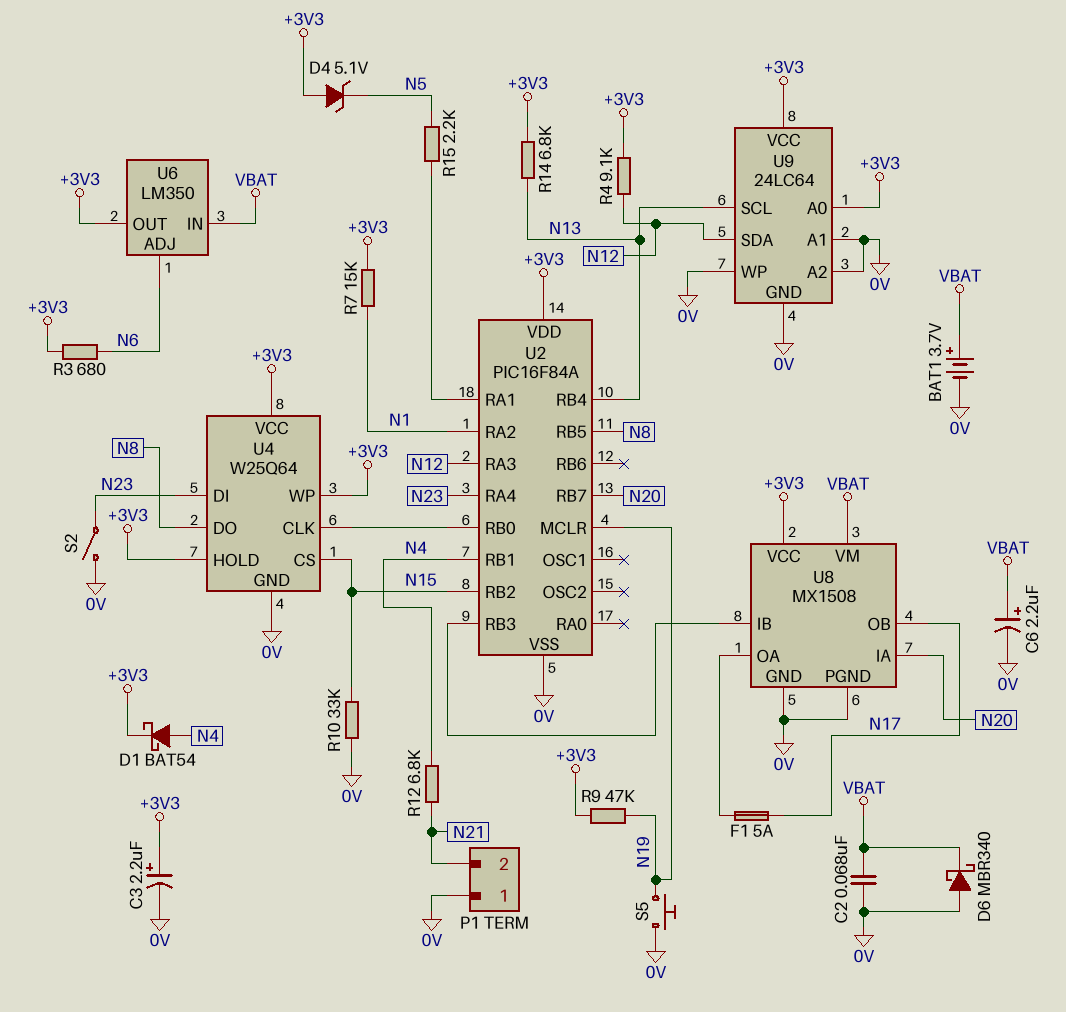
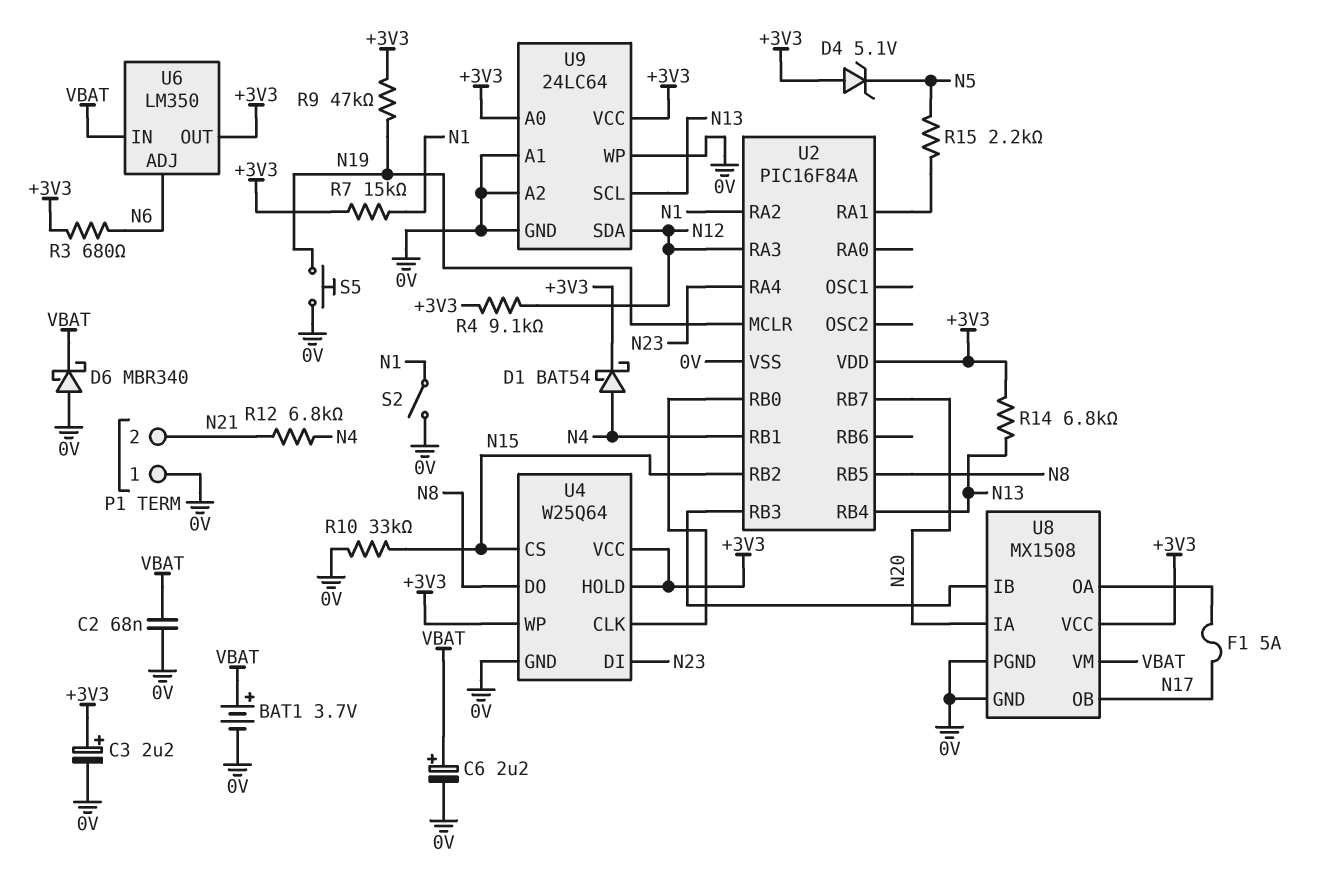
S2: switch (0V, N23) -> switch (0V, N1)

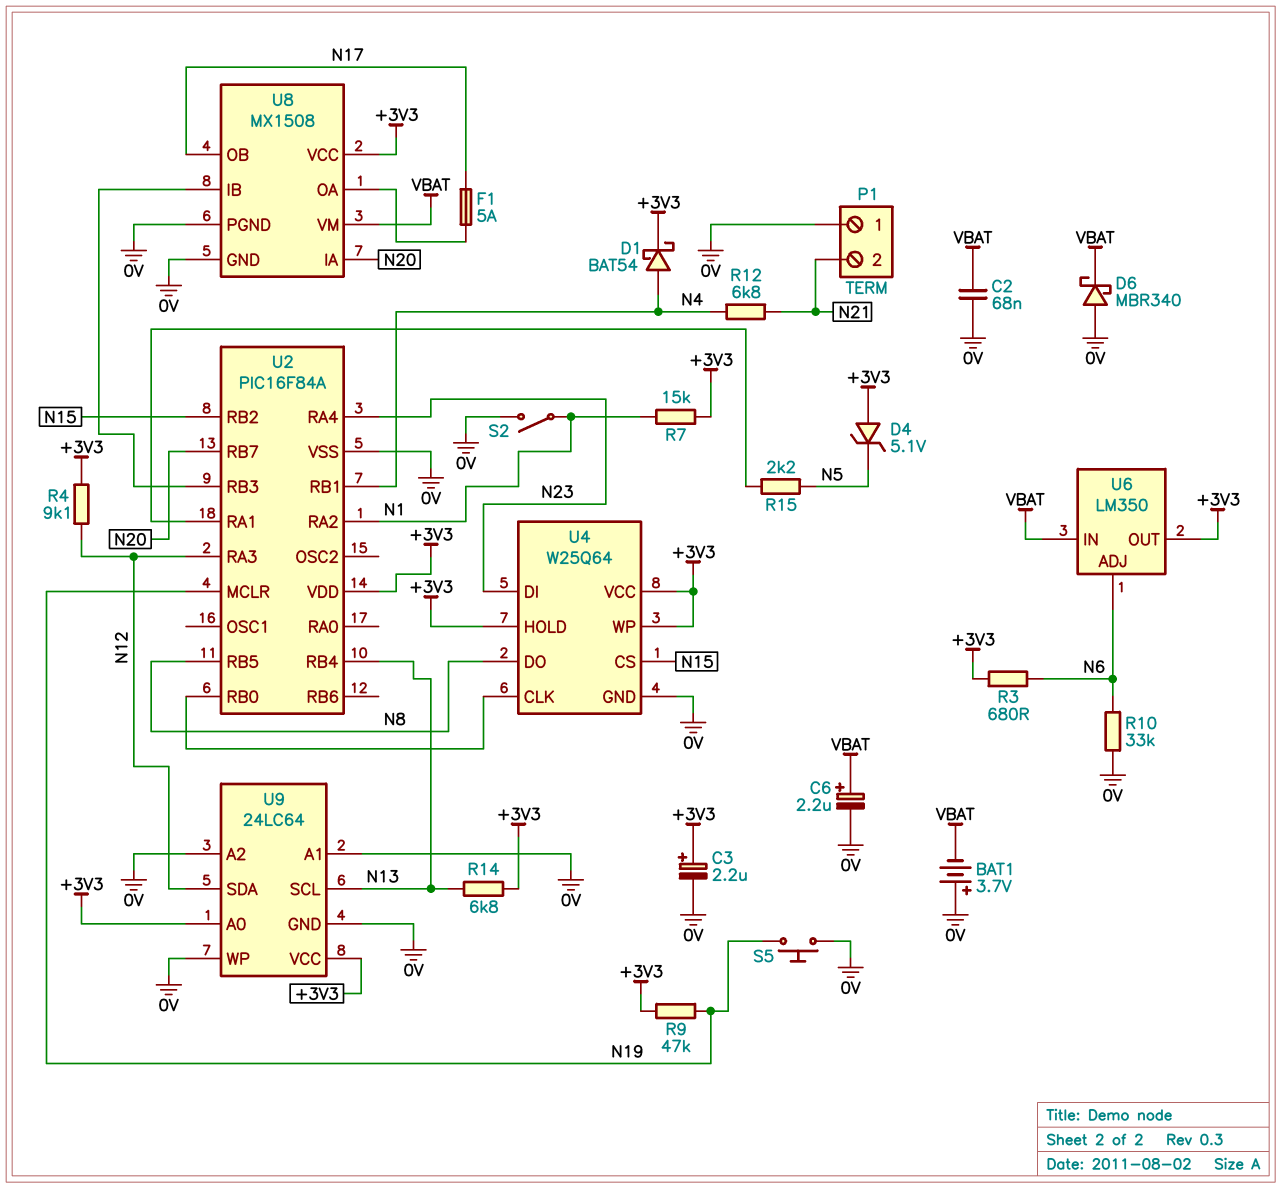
BAT1: 3.7V (plus VBAT, minus 0V) -> 3.7V (plus 0V, minus VBAT)
R10: 33k (0V, N15) -> 33k (0V, N6)

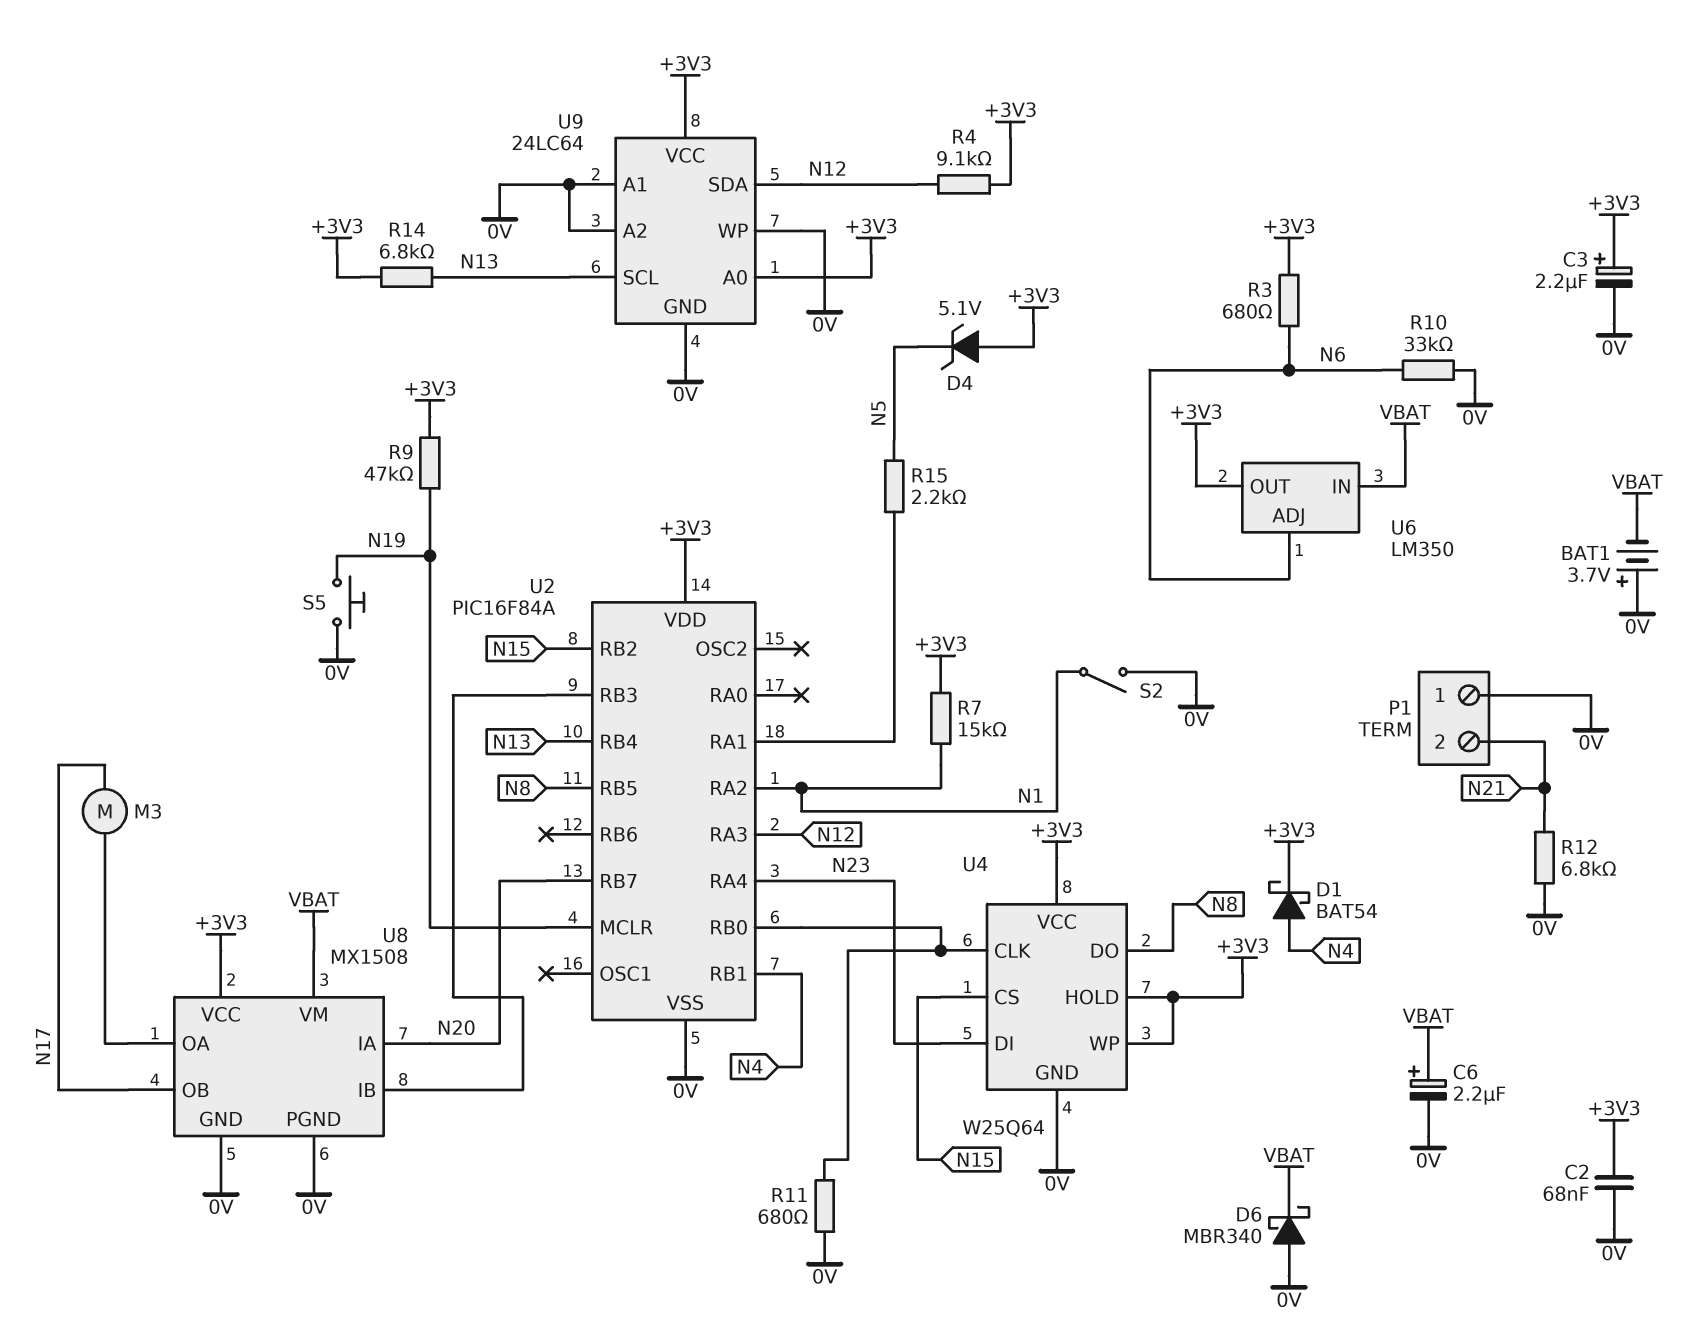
C2: 68nF (0V, VBAT) -> 68nF (+3V3, 0V)
F1: 5A (N17, U8/OA) -> none
M3: none -> motor (N17, U8/OA)
R11: none -> 680 (0V, U2/RB0)
R12: 6.8k (N4, N21) -> 6.8k (0V, N21)

